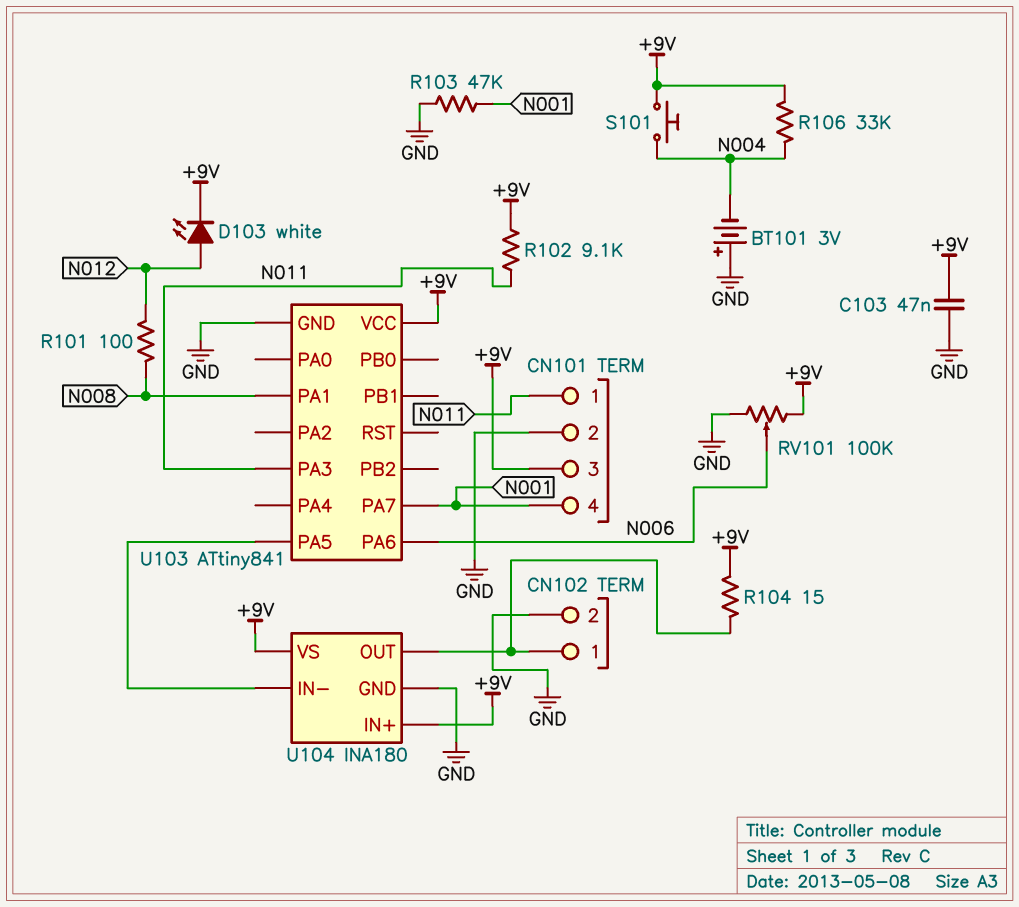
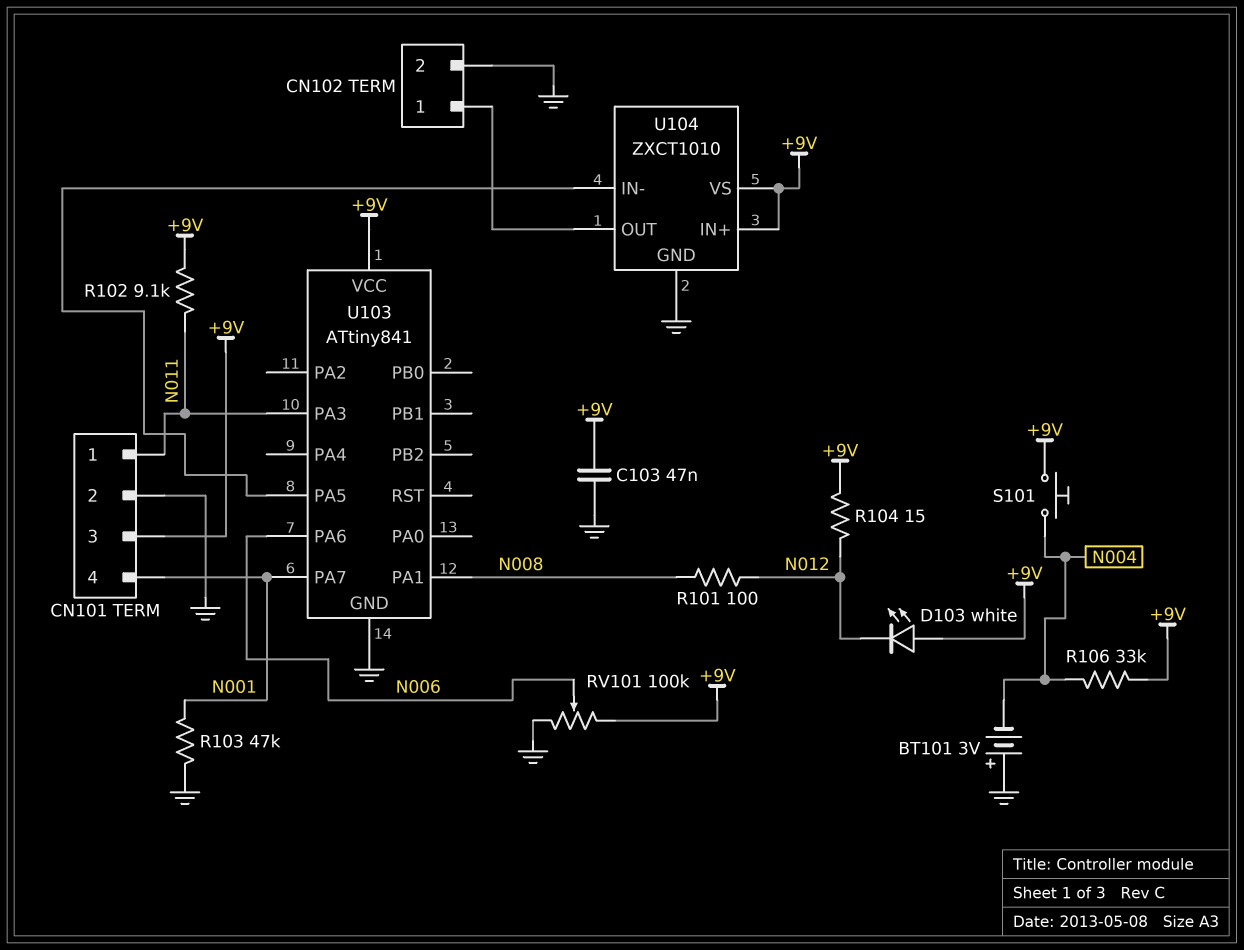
D103: LED white (A N012, K +9V) -> LED white (A +9V, K N012)
R104: 15 (+9V, CN102/1) -> 15 (+9V, N012)
U104: INA180 -> ZXCT1010

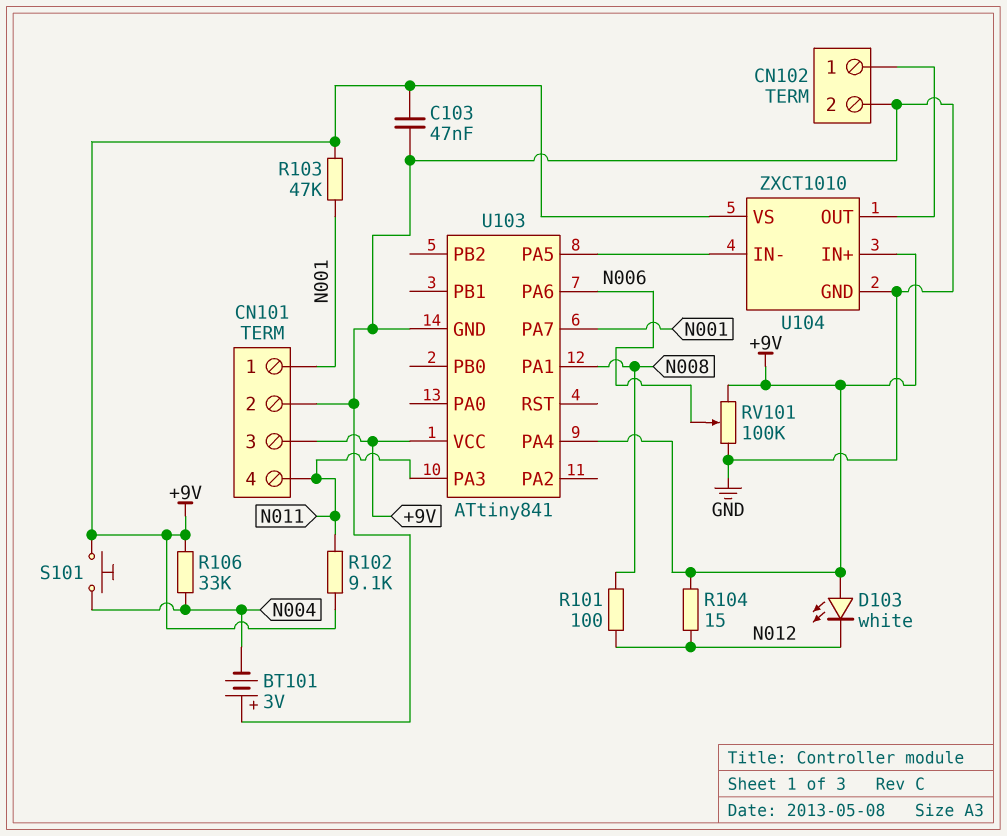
CN101 pin 1: N011 -> N001
CN101 pin 4: N001 -> N011
R103: 47k (GND, N001) -> 47k (+9V, N001)
U103 pin PA4: none -> +9V

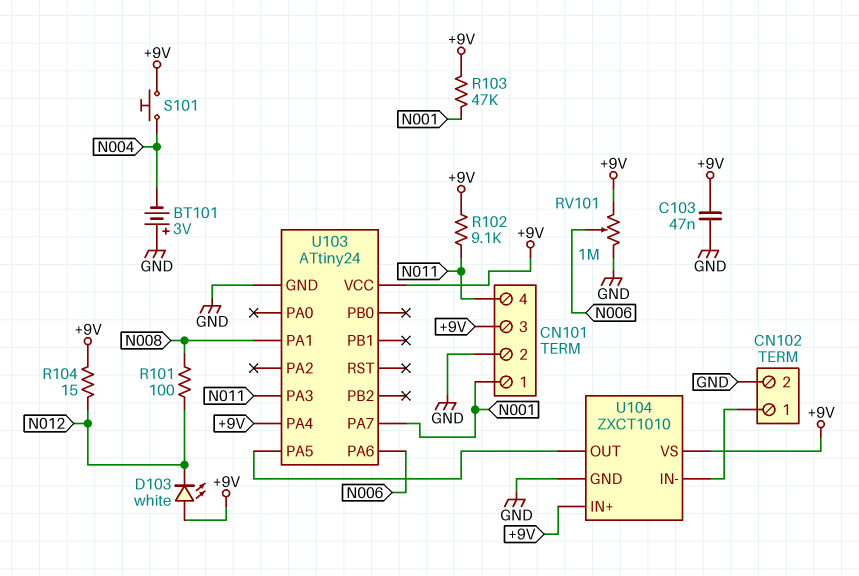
R106: 33k (+9V, N004) -> none
RV101: 100k (+9V, GND, wiper N006) -> 1M (+9V, GND, wiper N006)
U103: ATtiny841 -> ATtiny24
U104 pin IN-: U103/PA5 -> CN102/1
U104 pin OUT: CN102/1 -> U103/PA5

